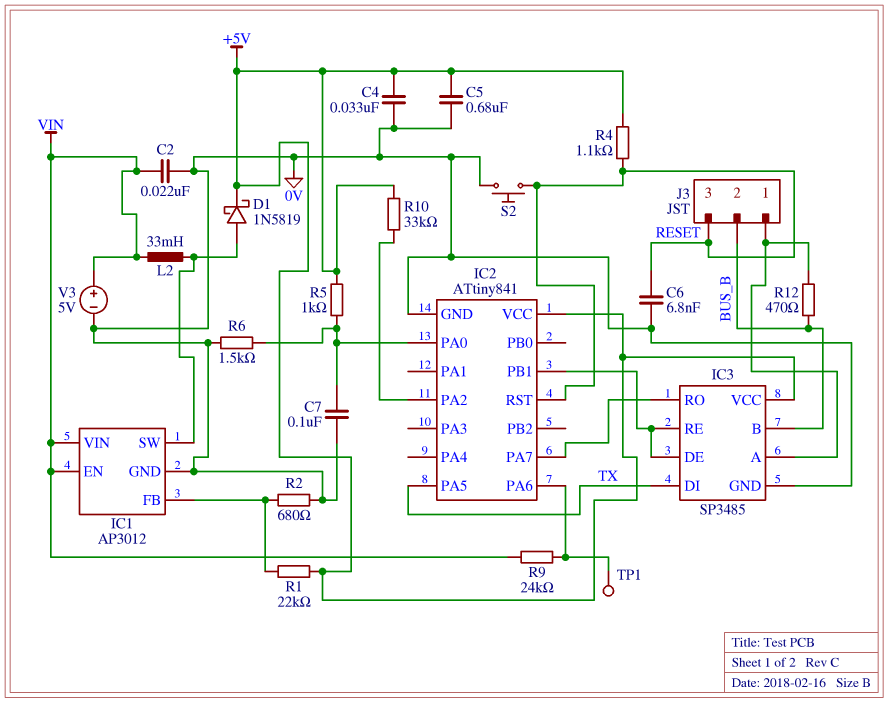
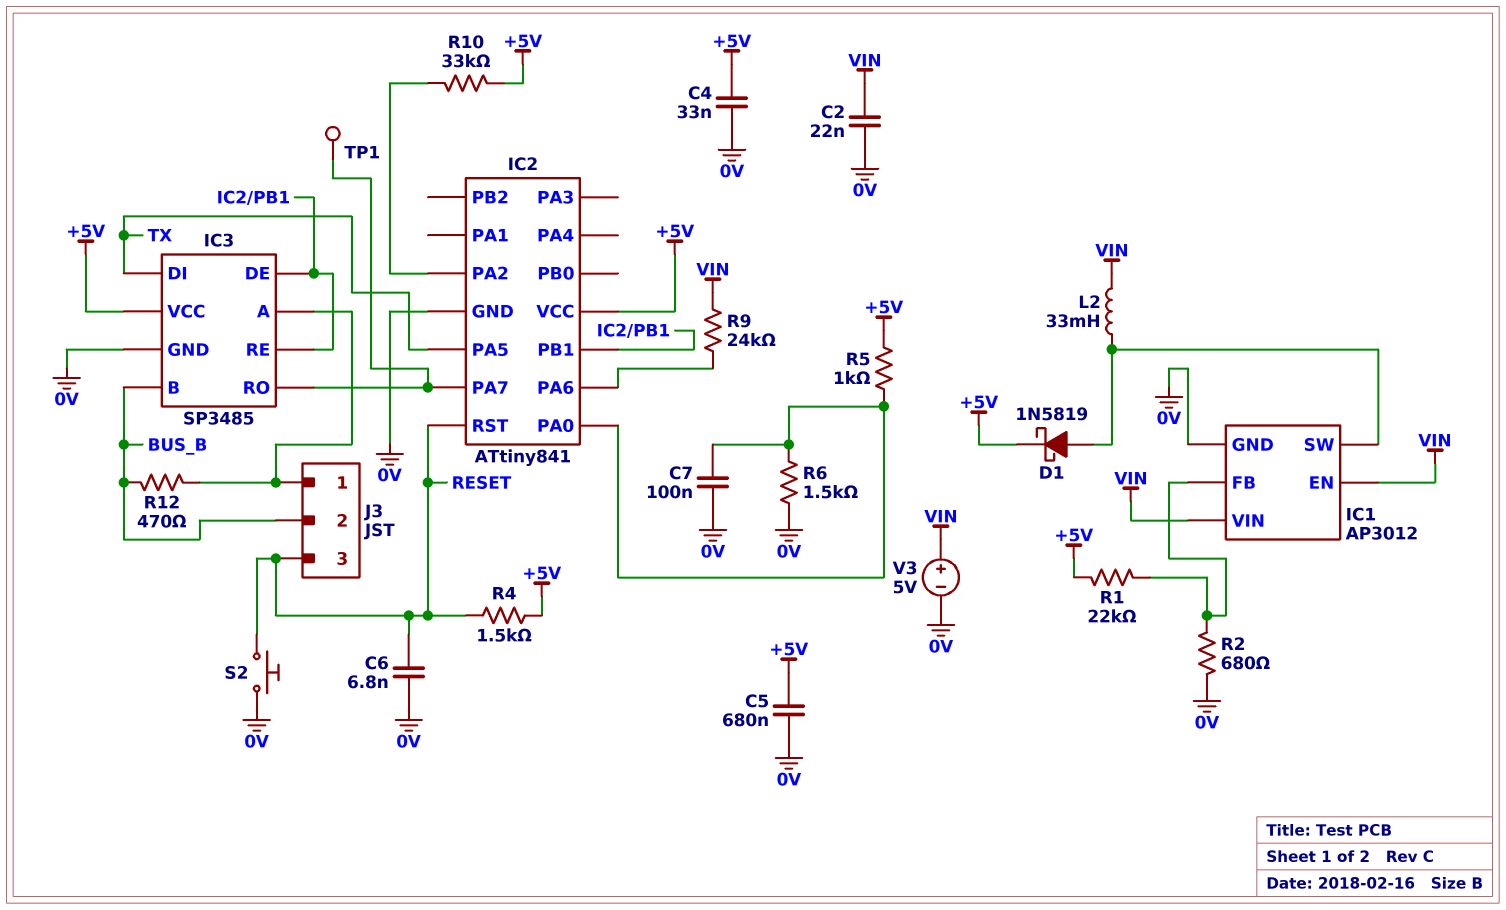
R4: 1.1k (+5V, RESET) -> 1.5k (+5V, RESET)
TP1: test point (IC2/PA6) -> test point (IC2/PA7)

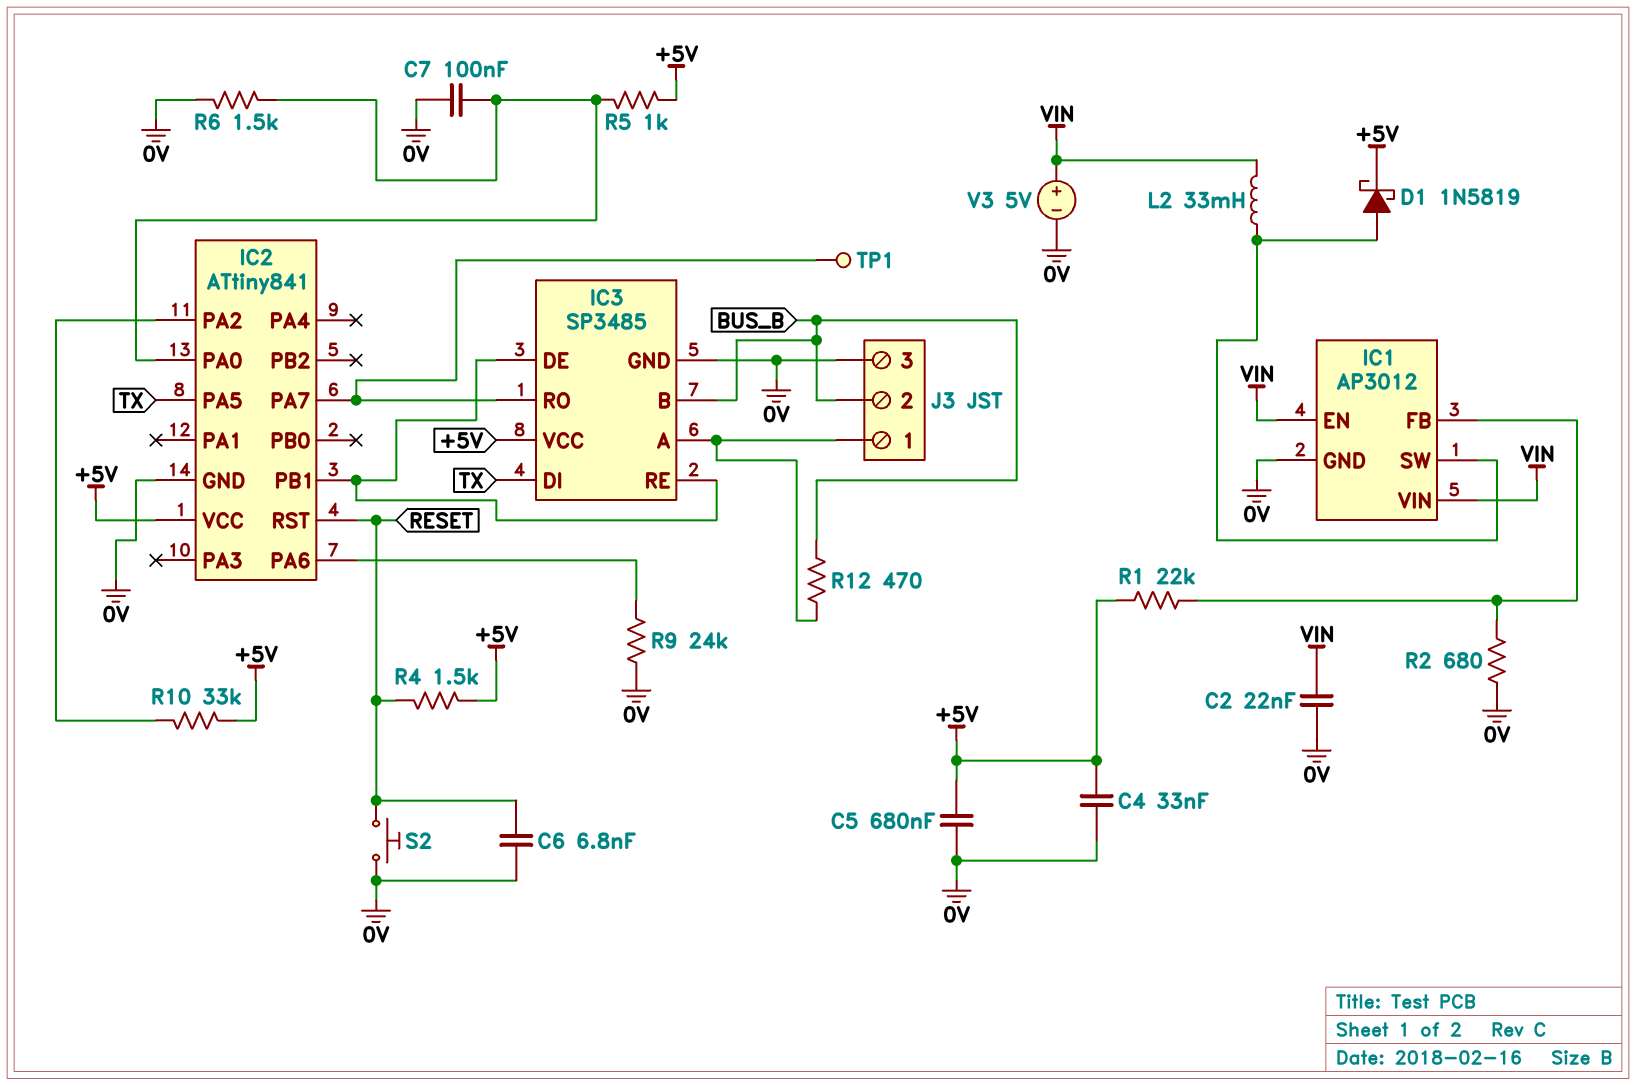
J3 pin 3: RESET -> 0V
R9: 24k (IC2/PA6, VIN) -> 24k (0V, IC2/PA6)

